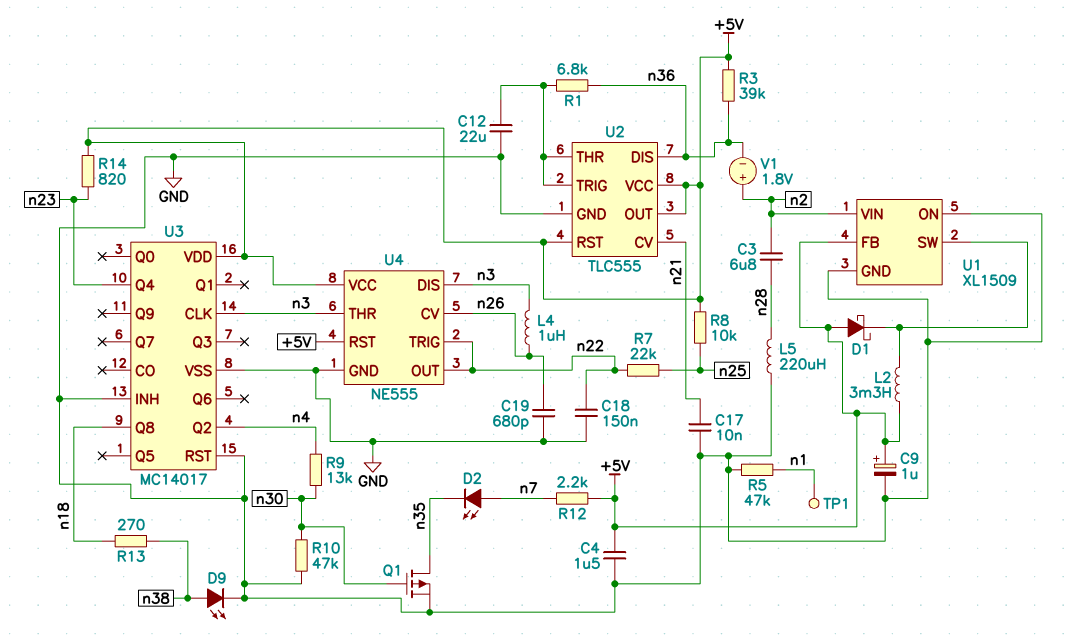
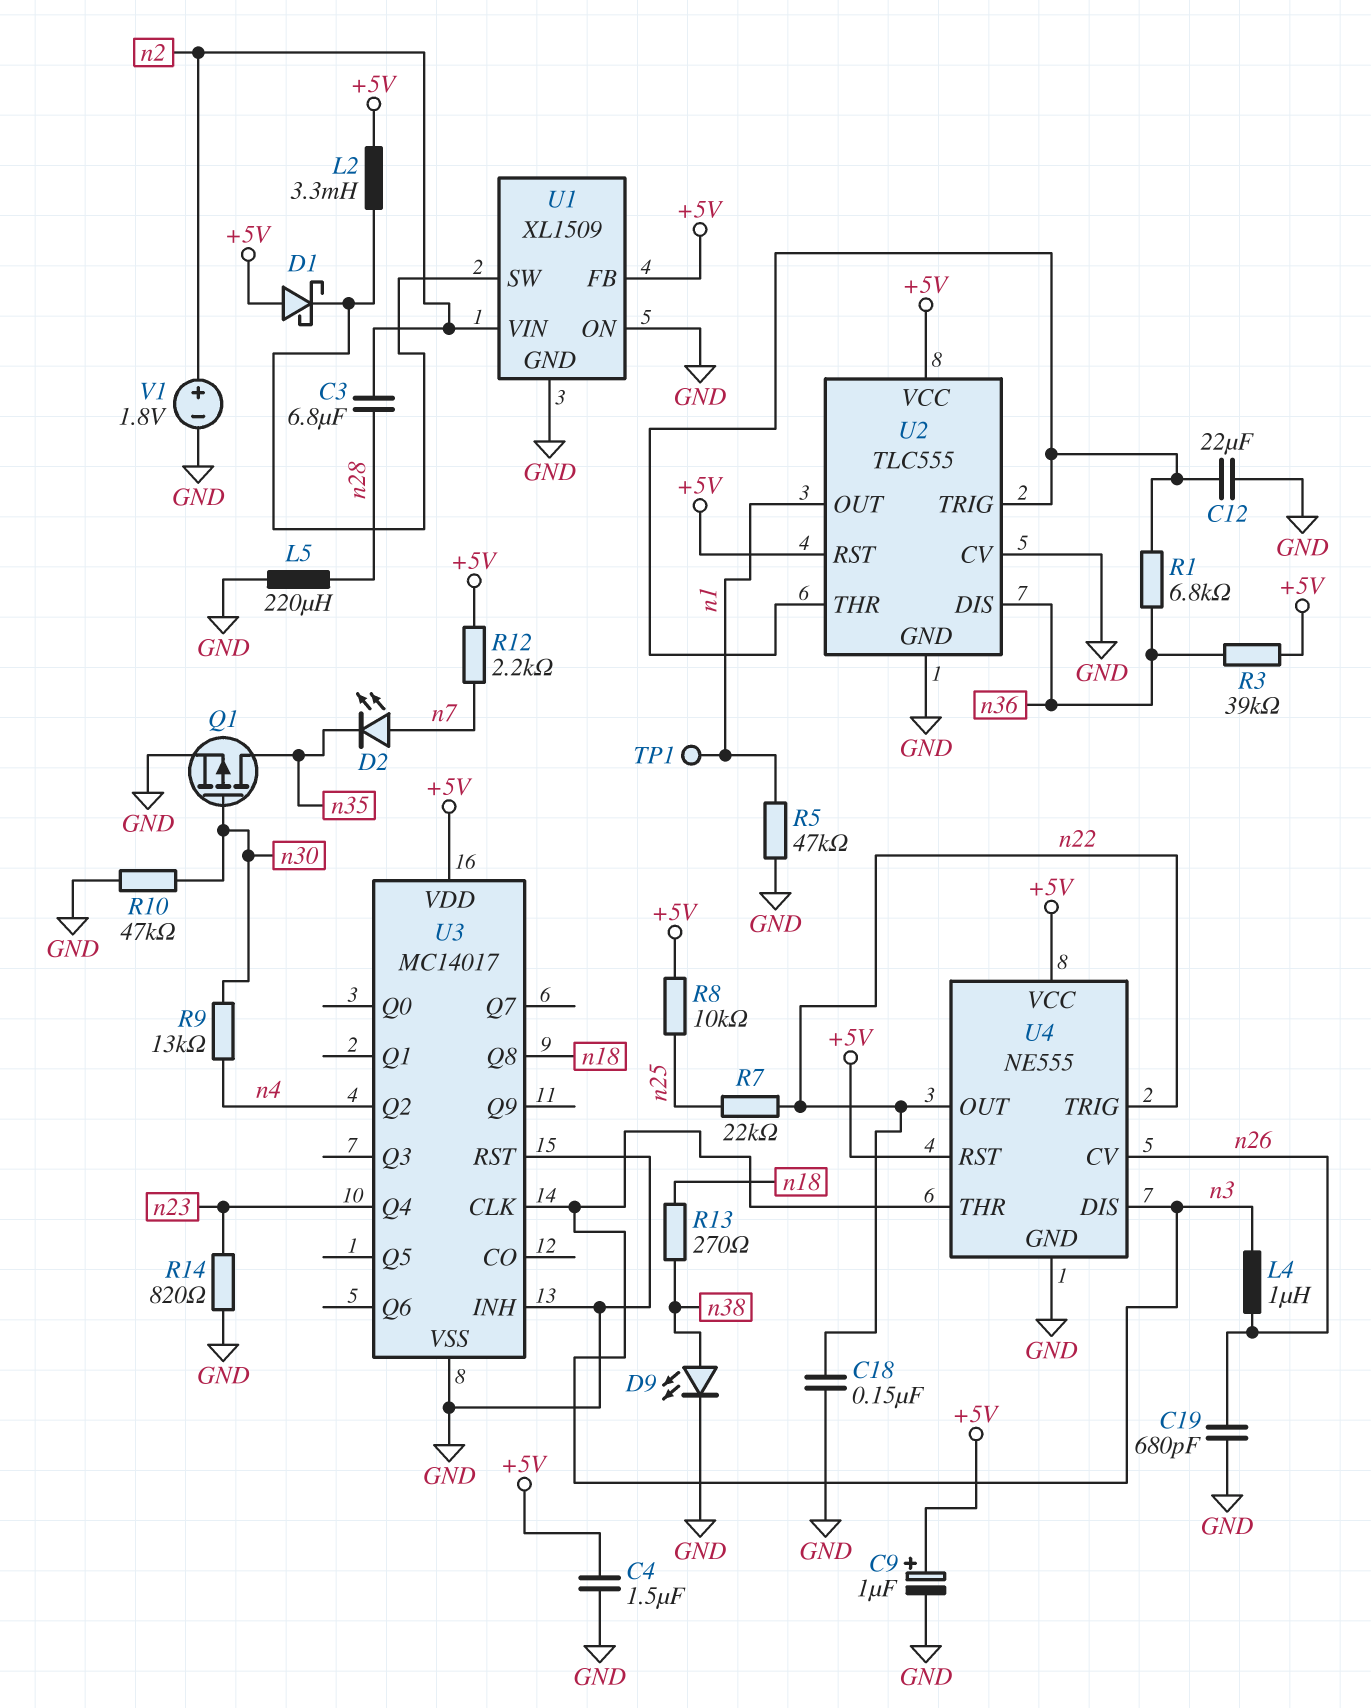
C17: 10nF (GND, n21) -> none
R14: 820 (+5V, n23) -> 820 (GND, n23)
U2 pin CV: n21 -> GND
U2 pin OUT: +5V -> n1
V1: 1.8V (plus n2, minus n36) -> 1.8V (plus n2, minus GND)

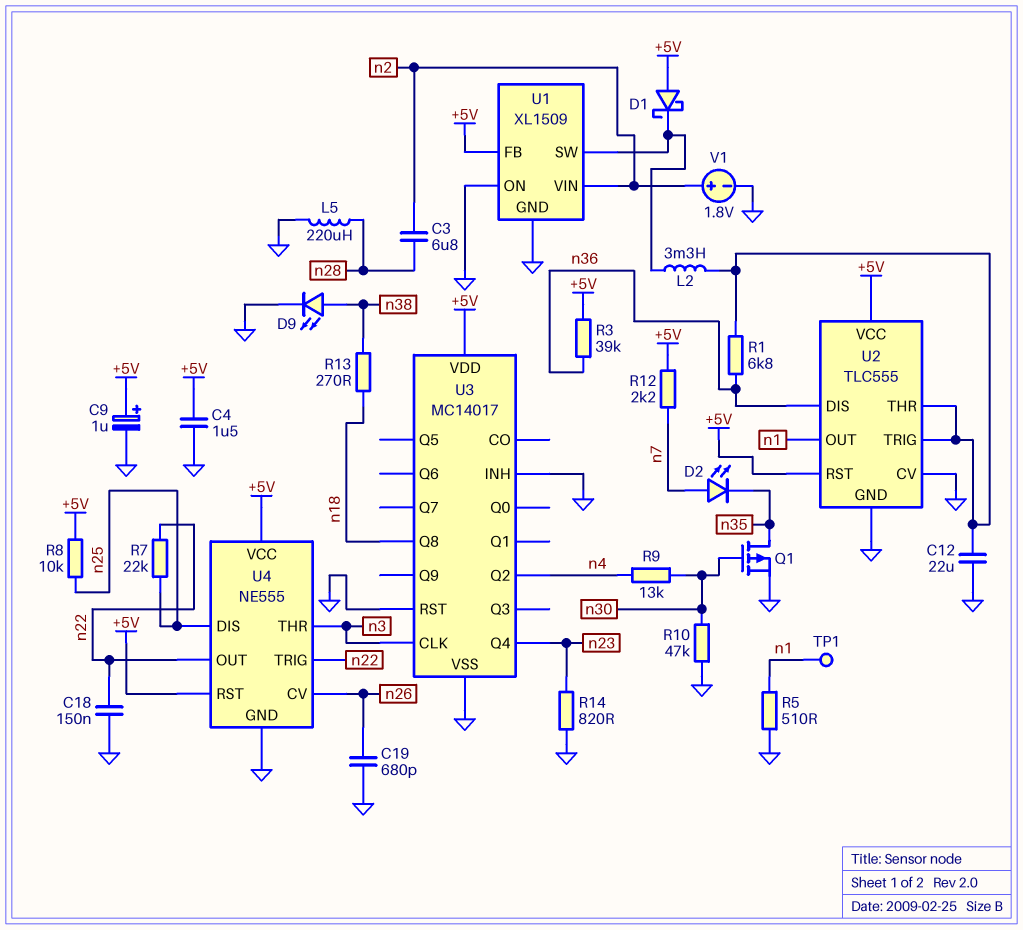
L2: 3.3mH (+5V, U1/SW) -> 3.3mH (U1/SW, U2/THR)
L4: 1uH (n3, n26) -> none
R5: 47k (GND, n1) -> 510 (GND, n1)
U4 pin DIS: n3 -> n25

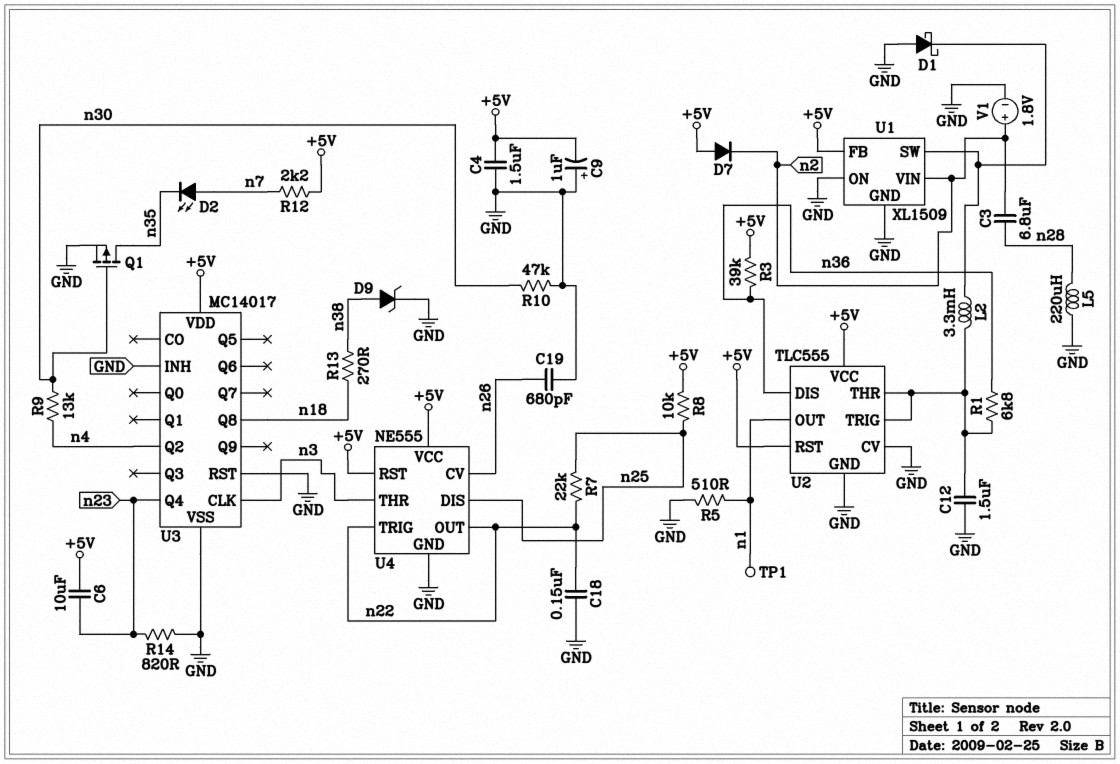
C6: none -> 10uF (+5V, n23)
C9: 1uF (plus +5V, minus GND) -> 1uF (plus GND, minus +5V)
C12: 22uF (GND, U2/THR) -> 1.5uF (GND, U2/THR)
D1: schottky (A +5V, K U1/SW) -> schottky (A GND, K U1/SW)
D7: none -> diode (A +5V, K n2)
D9: LED (A n38, K GND) -> zener (A n38, K GND)

